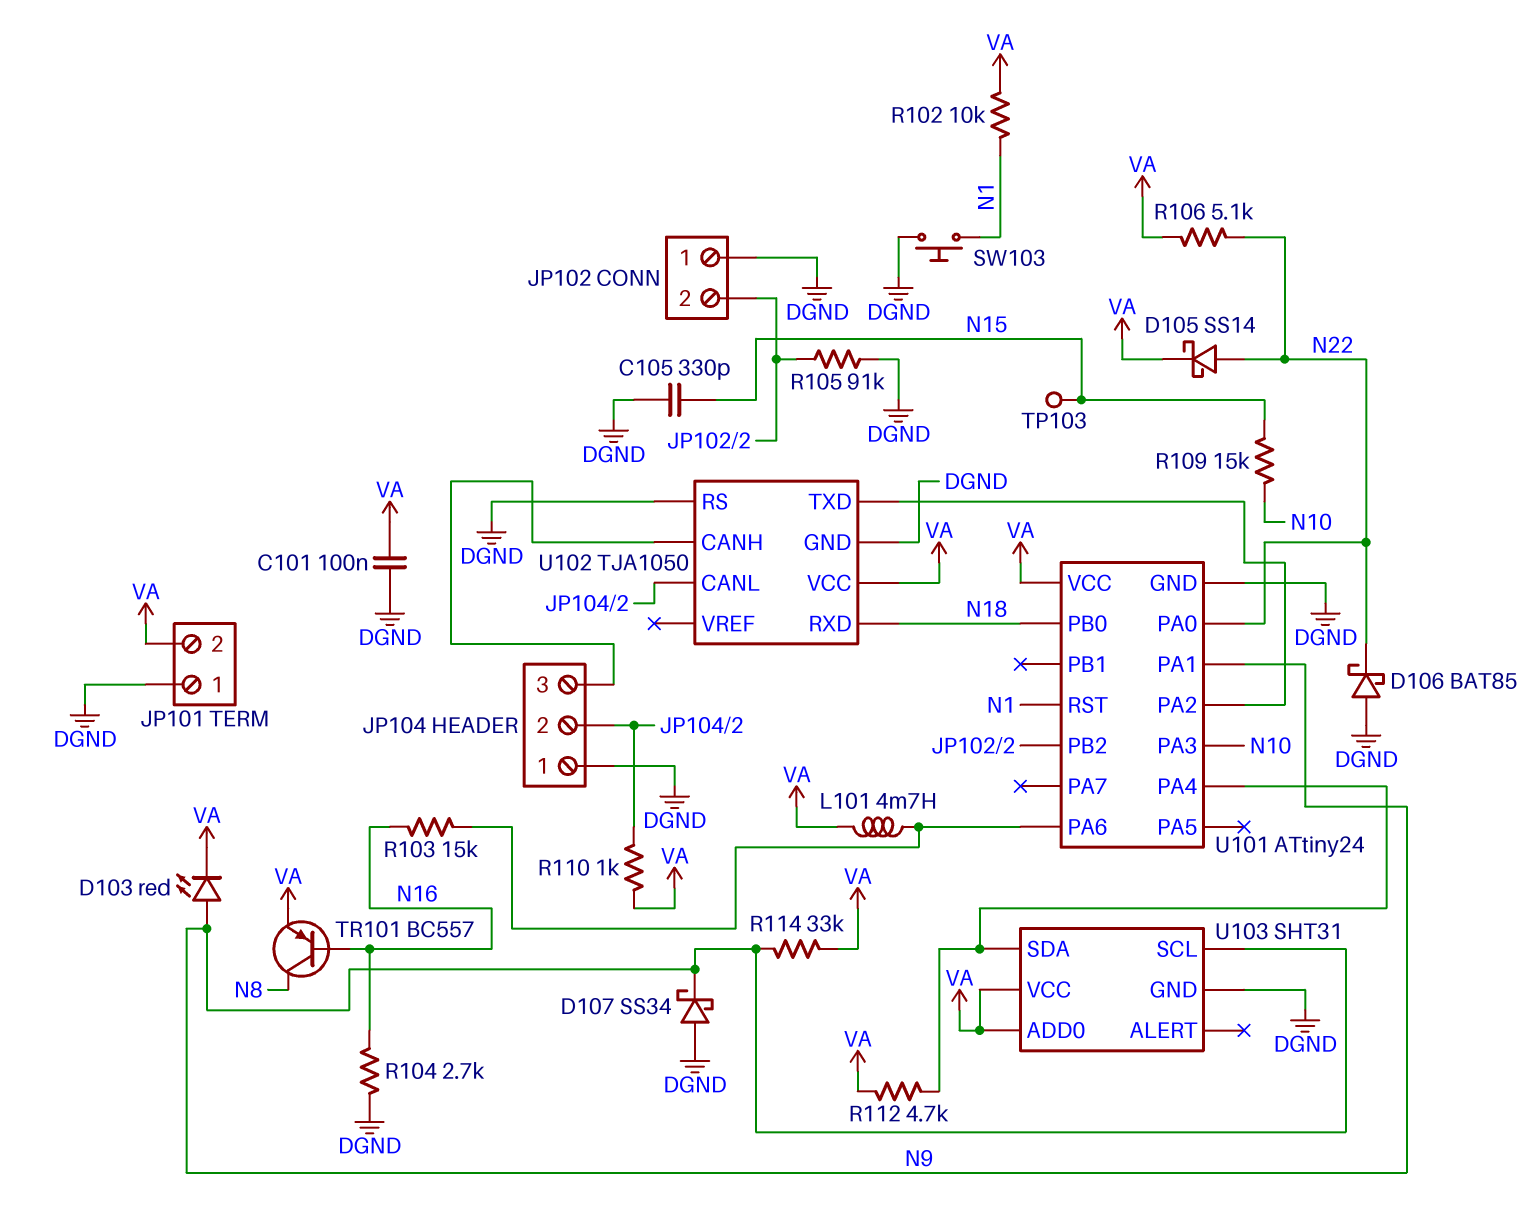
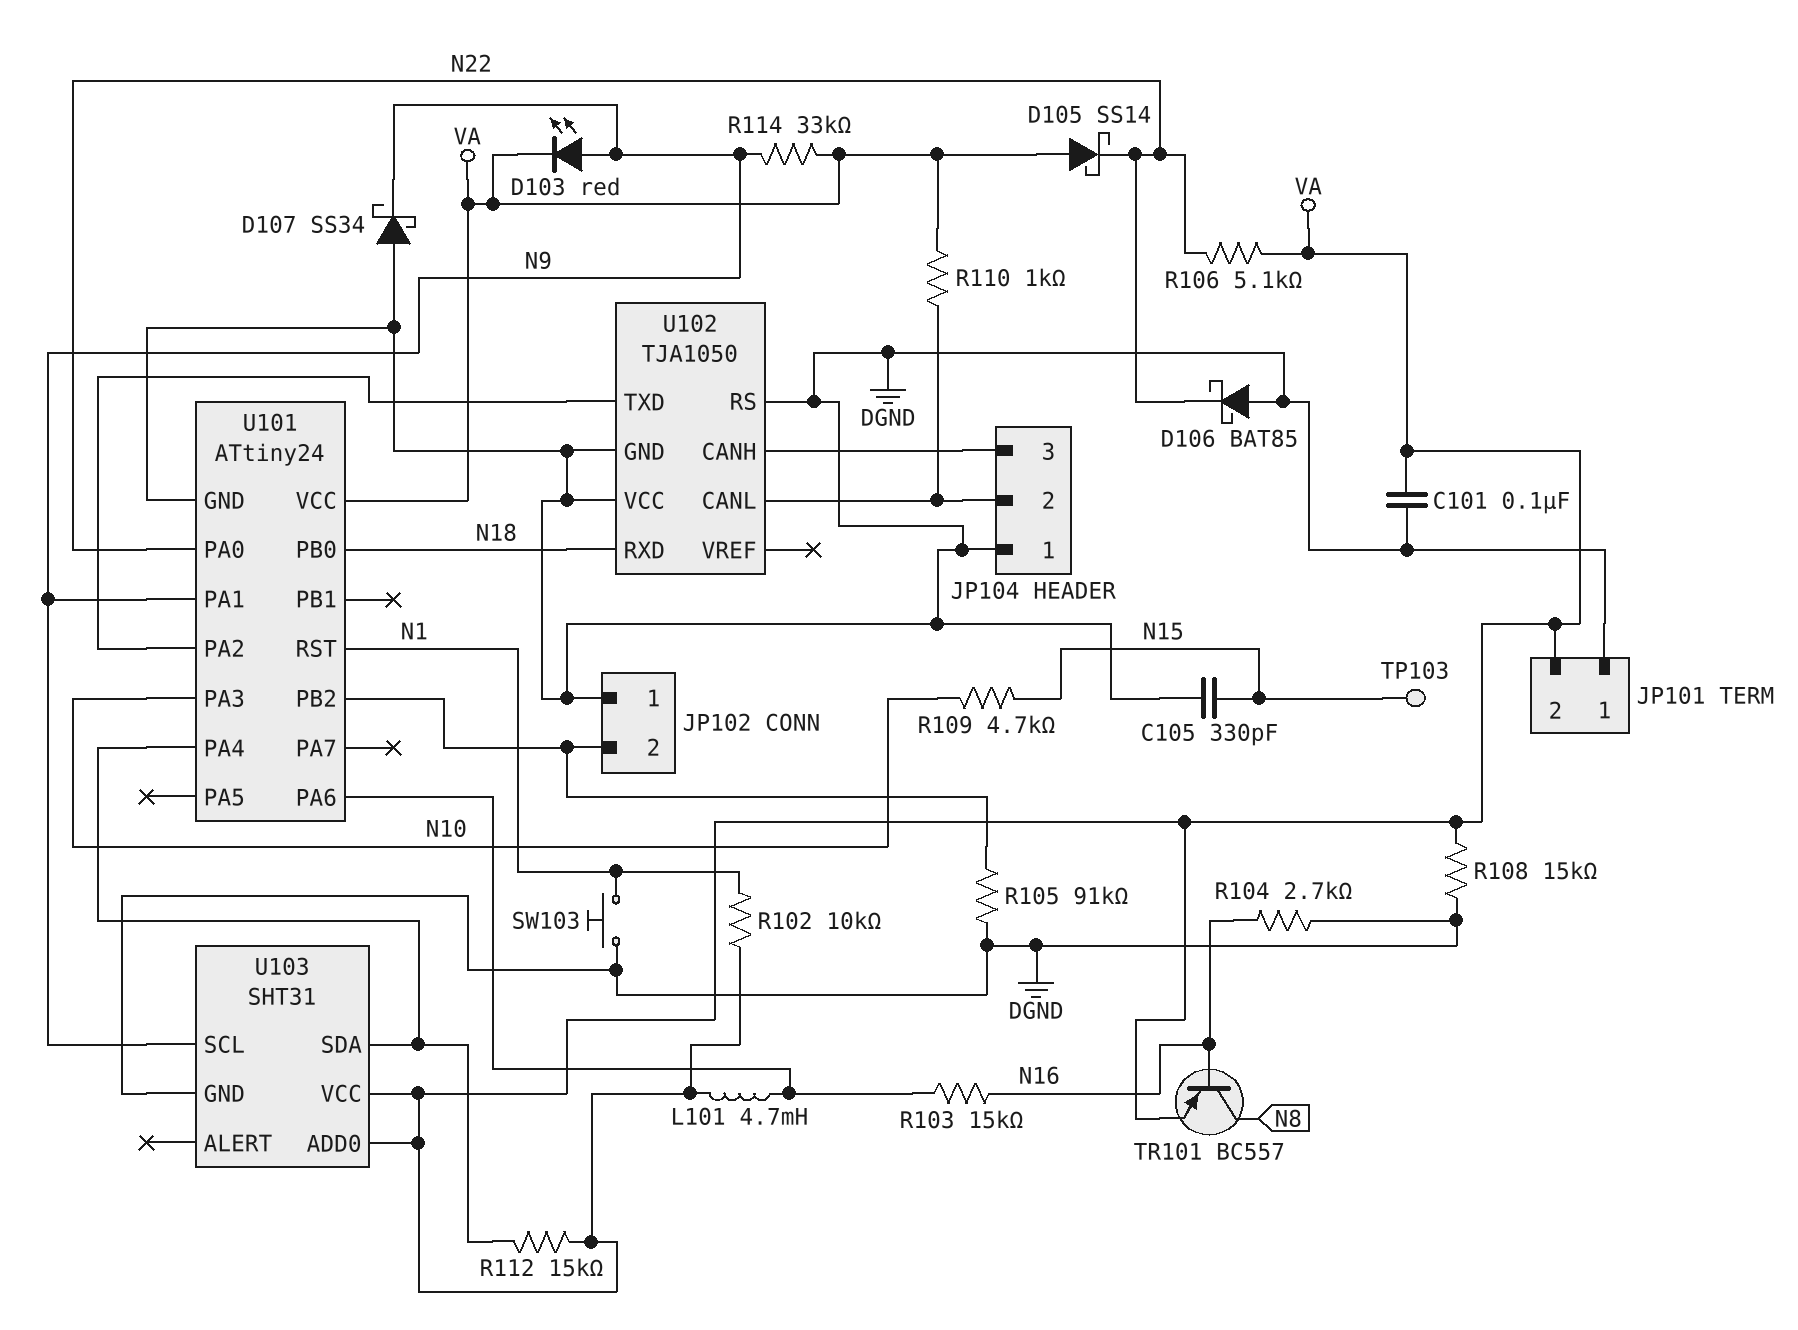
D105: schottky SS14 (A N22, K VA) -> schottky SS14 (A VA, K N22)
R108: none -> 15k (DGND, VA)
R109: 15k (N10, N15) -> 4.7k (N10, N15)
R112: 4.7k (U101/PA4, VA) -> 15k (U101/PA4, VA)
U102 pin VCC: VA -> DGND

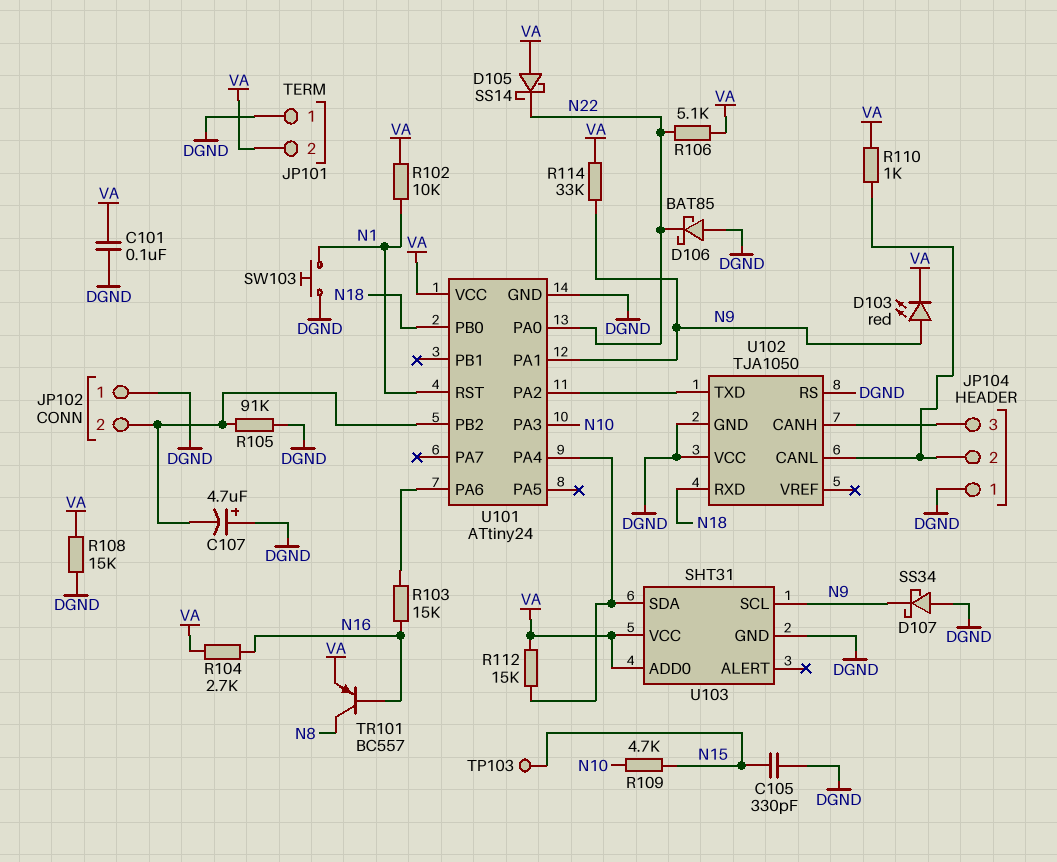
C107: none -> 4.7uF (plus DGND, minus JP102/2)
L101: 4.7mH (U101/PA6, VA) -> none
R104: 2.7k (DGND, N16) -> 2.7k (N16, VA)

